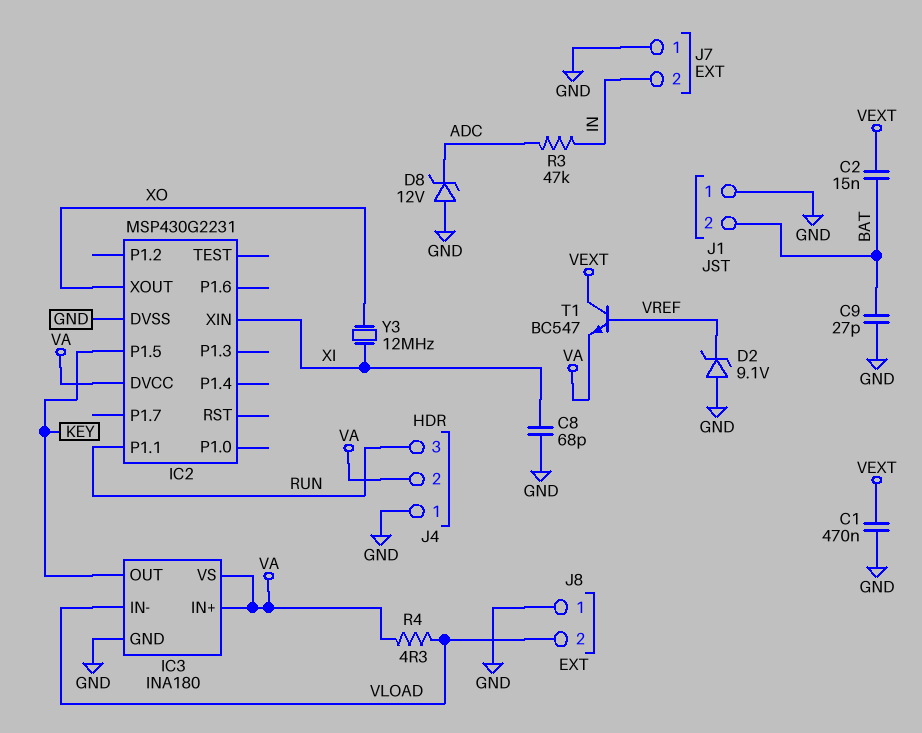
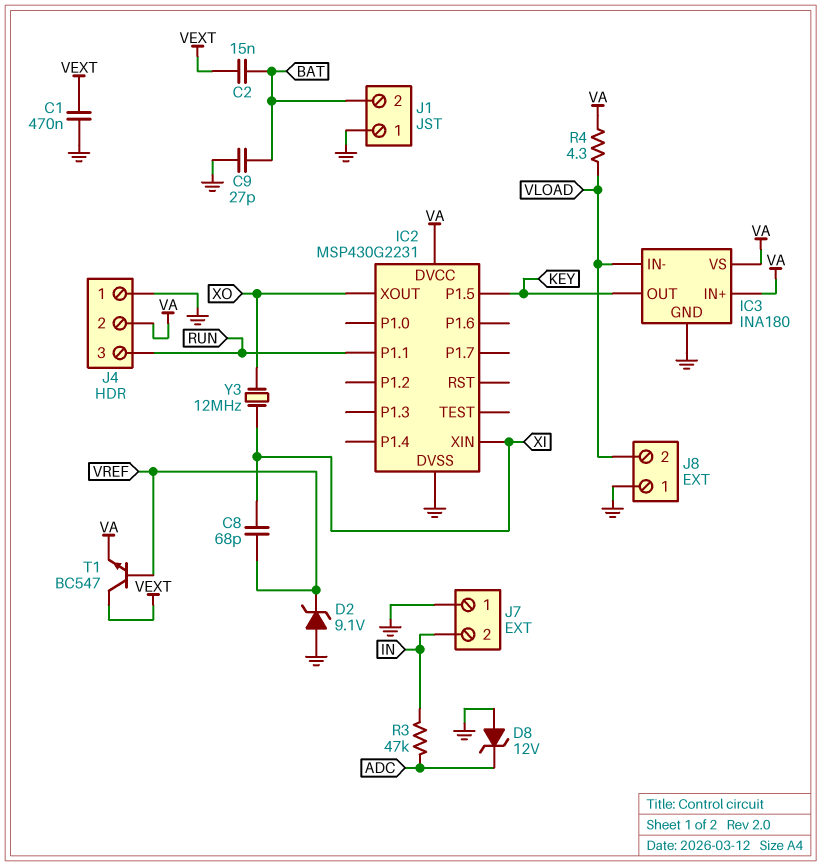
C8: 68pF (GND, XI) -> 68pF (VREF, XI)

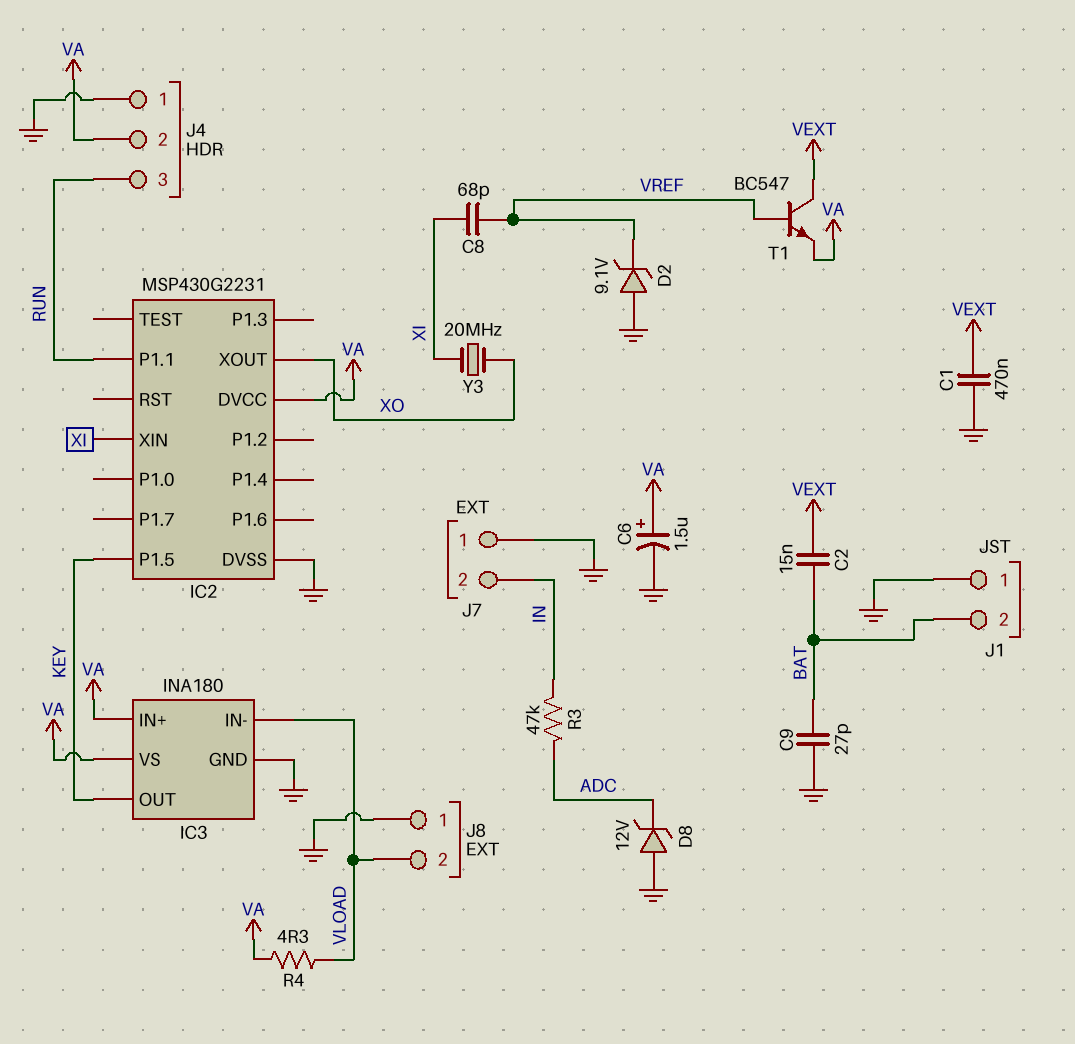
C6: none -> 1.5uF (plus VA, minus GND)
Y3: 12MHz (XI, XO) -> 20MHz (XI, XO)

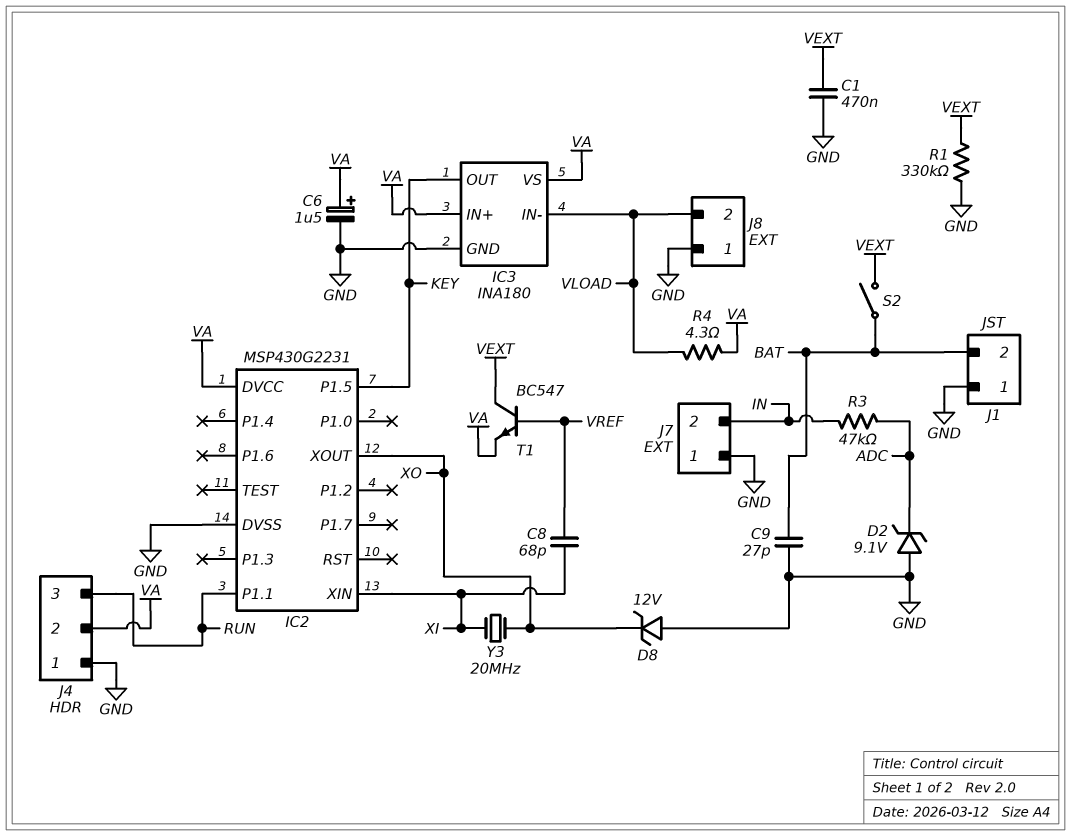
C2: 15nF (BAT, VEXT) -> none
D2: zener 9.1V (A GND, K VREF) -> zener 9.1V (A GND, K ADC)
D8: zener 12V (A GND, K ADC) -> zener 12V (A GND, K XO)
R1: none -> 330k (GND, VEXT)
S2: none -> switch (BAT, VEXT)

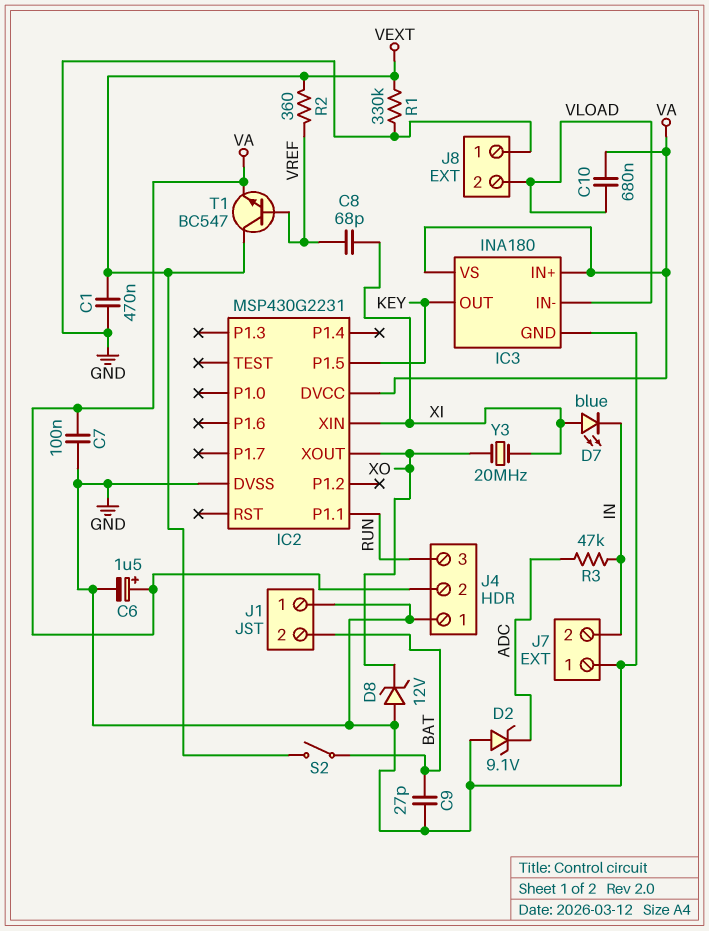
C7: none -> 100nF (GND, VA)
C10: none -> 680nF (VA, VLOAD)
D7: none -> LED blue (A XI, K IN)
R2: none -> 360 (VEXT, VREF)
R4: 4.3 (VA, VLOAD) -> none

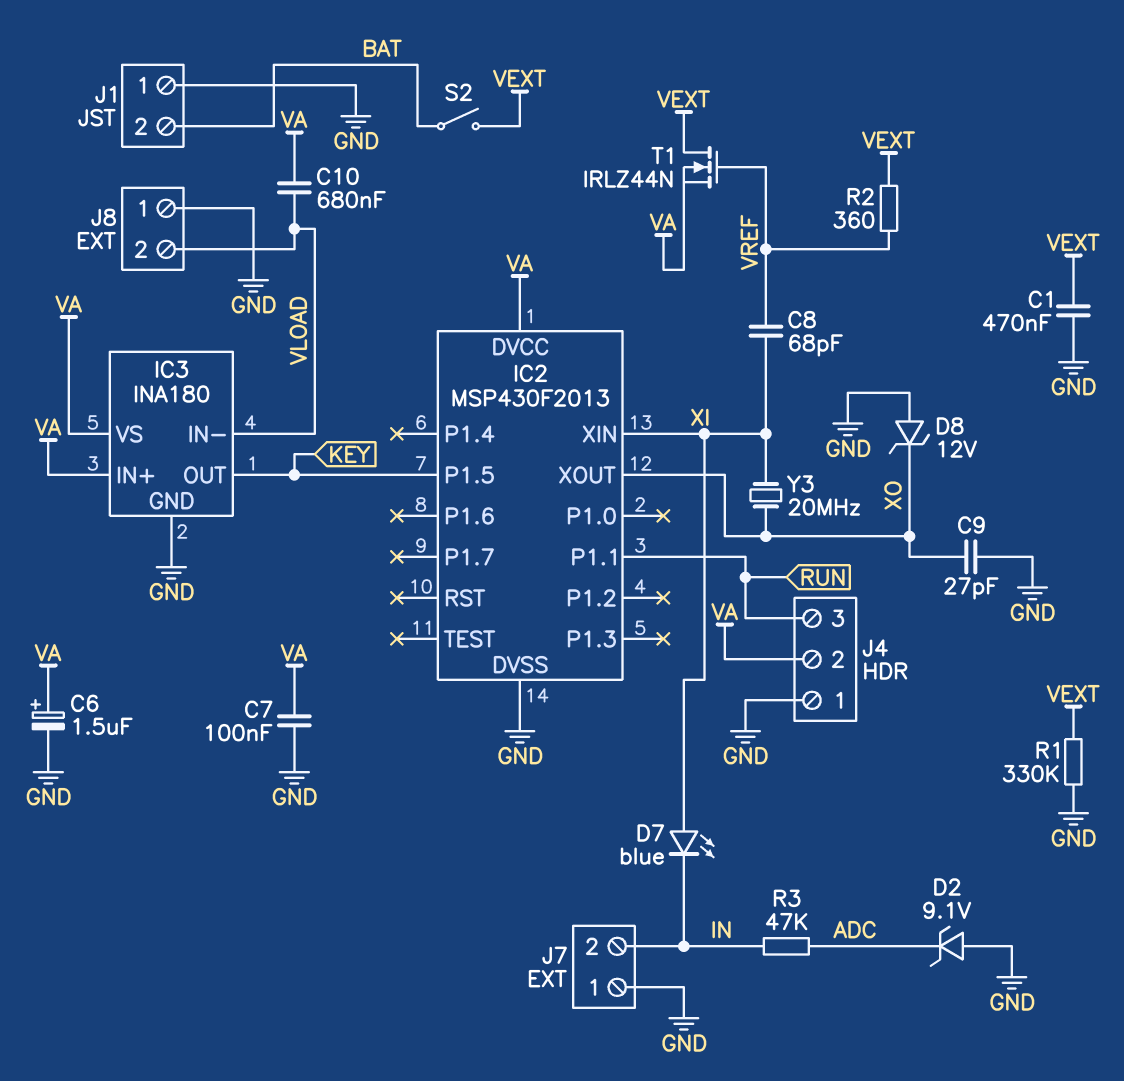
C9: 27pF (BAT, GND) -> 27pF (GND, XO)
IC2: MSP430G2231 -> MSP430F2013
T1: NPN BC547 (B VREF, C VEXT, E VA) -> NMOS IRLZ44N (G VREF, D VEXT, S VA)

